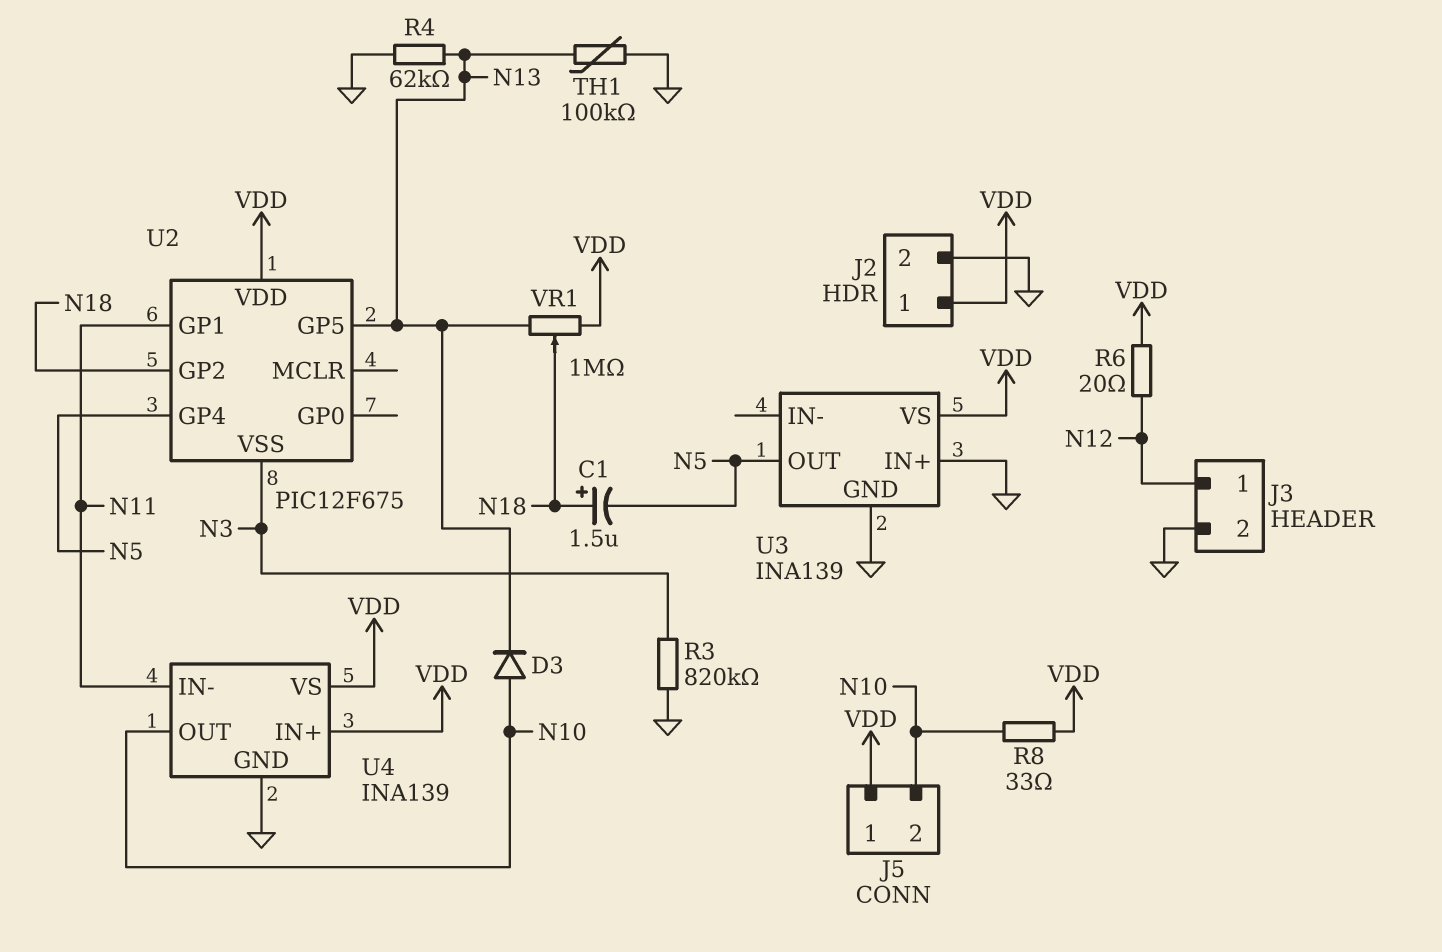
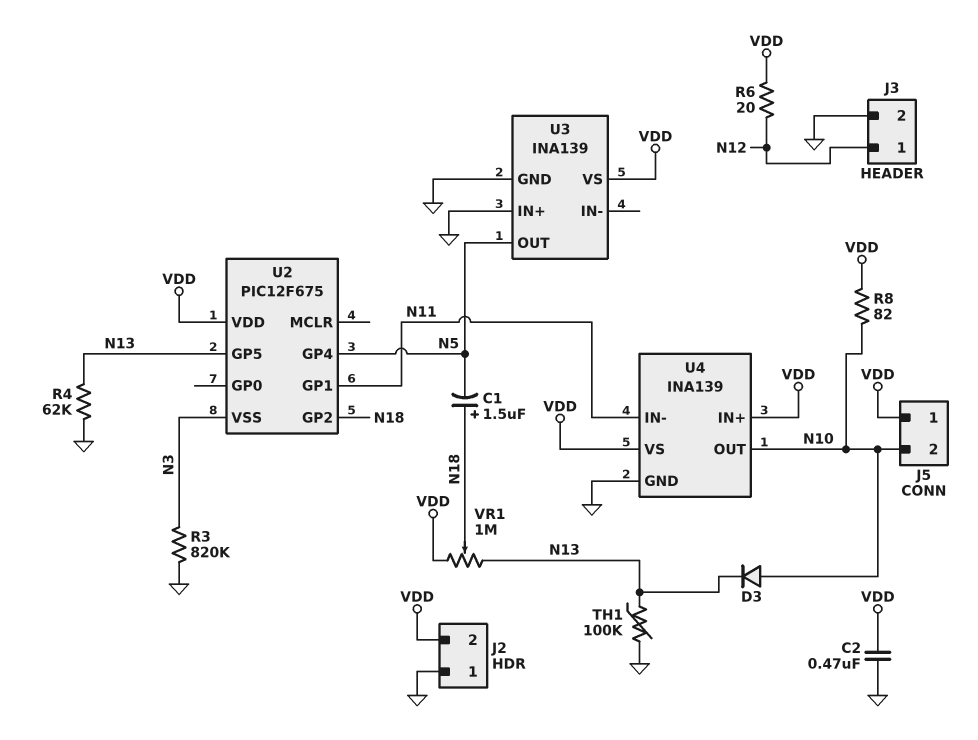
C2: none -> 470nF (GND, VDD)
J2 pin 1: VDD -> GND
J2 pin 2: GND -> VDD
R8: 33 (N10, VDD) -> 82 (N10, VDD)

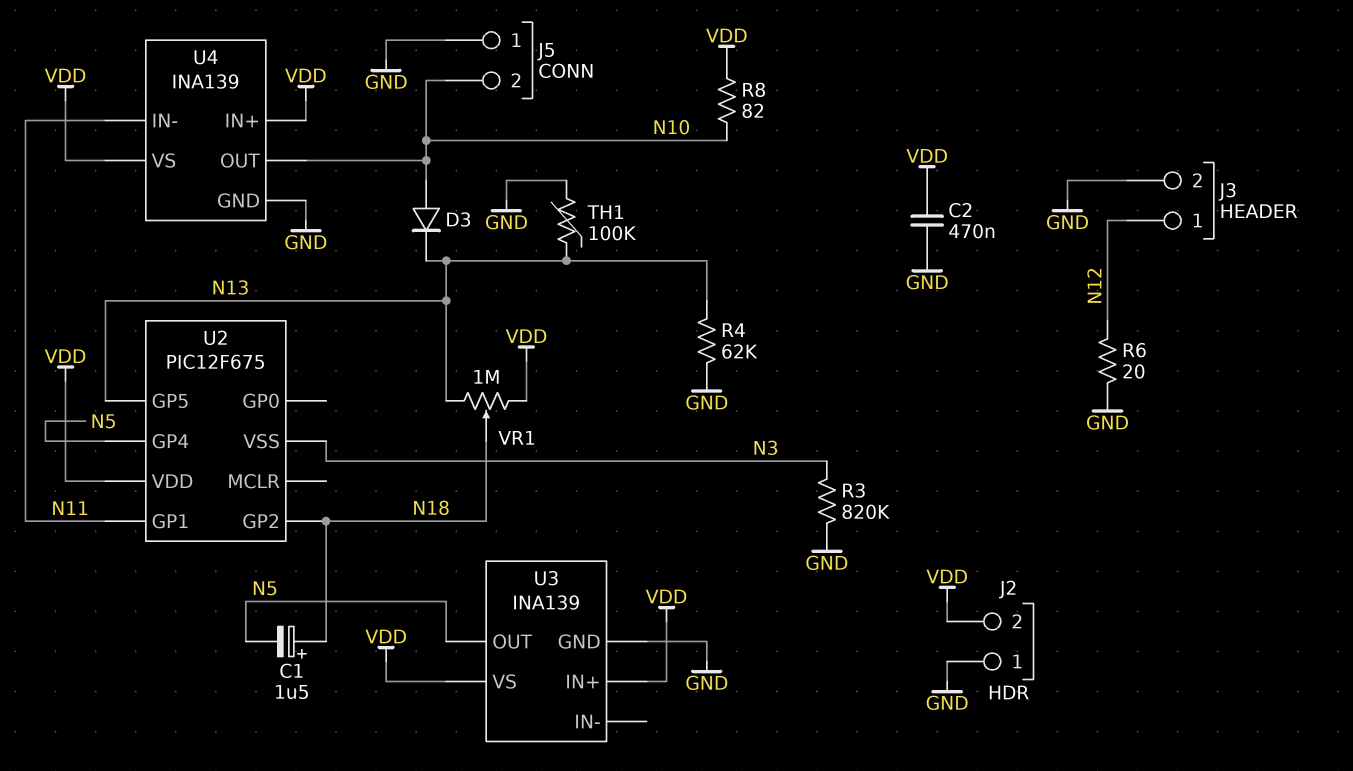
J5 pin 1: VDD -> GND
R6: 20 (N12, VDD) -> 20 (GND, N12)
U3 pin IN+: GND -> VDD

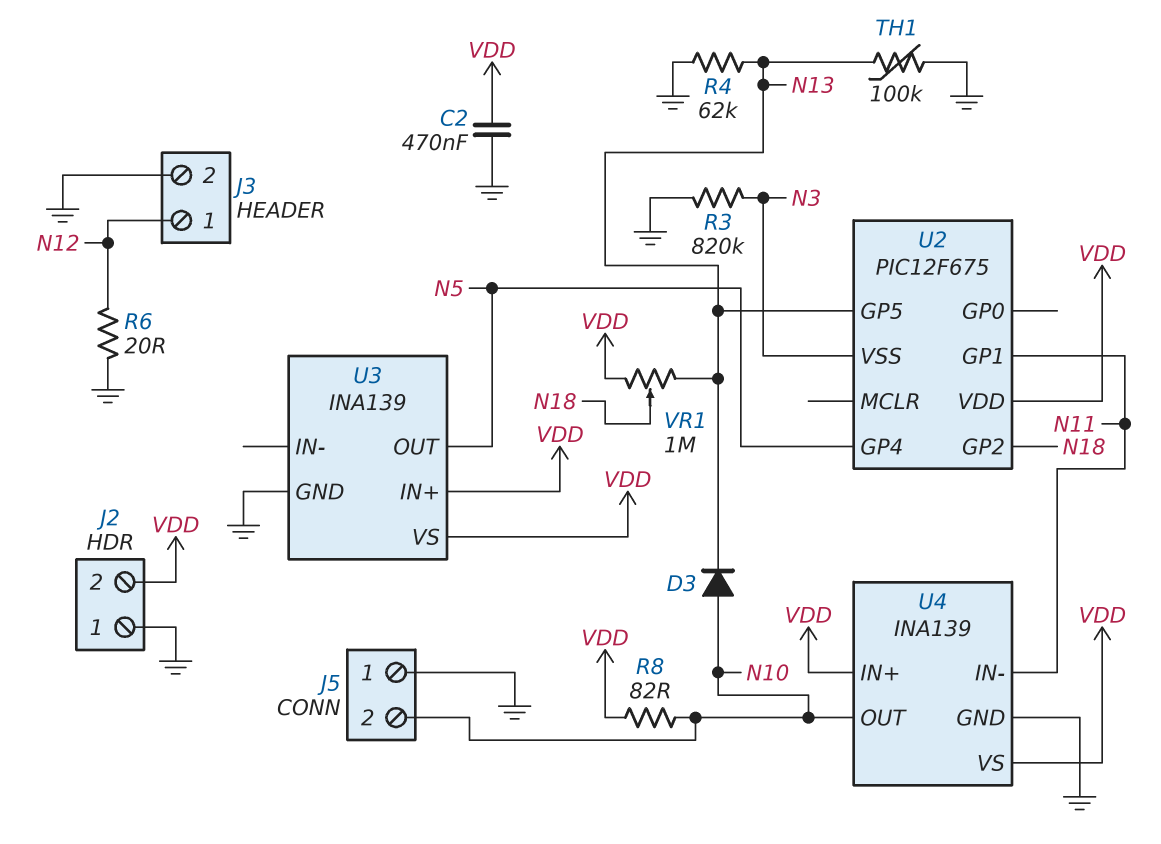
C1: 1.5uF (plus N18, minus N5) -> none

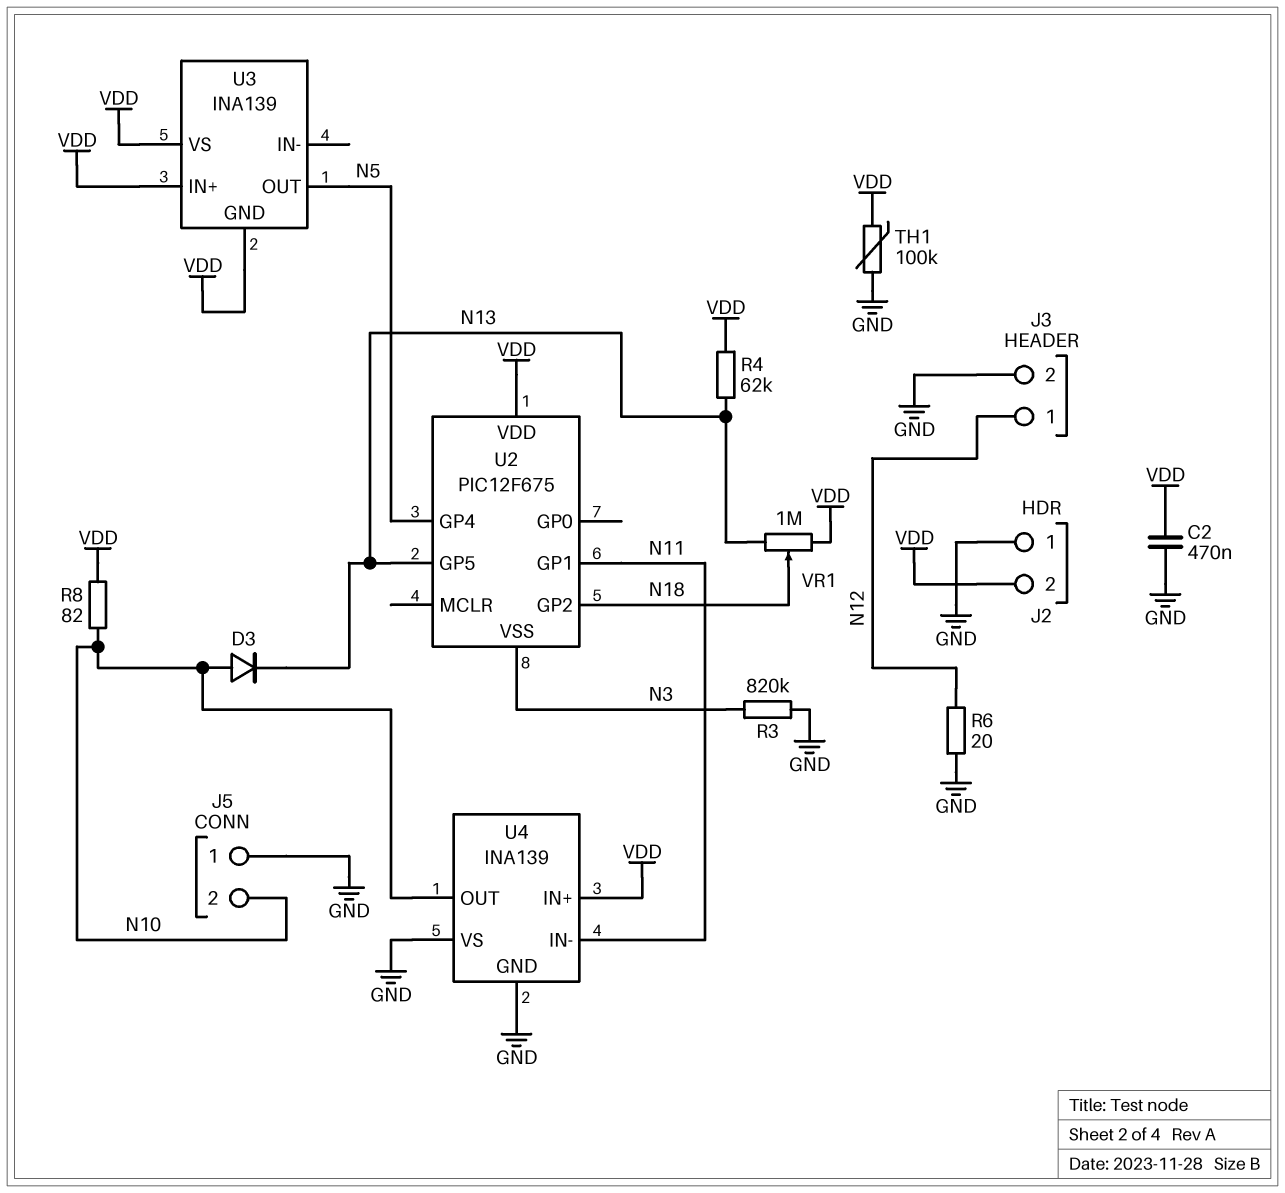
R4: 62k (GND, N13) -> 62k (N13, VDD)
TH1: 100k (GND, N13) -> 100k (GND, VDD)
U3 pin GND: GND -> VDD
U4 pin VS: VDD -> GND

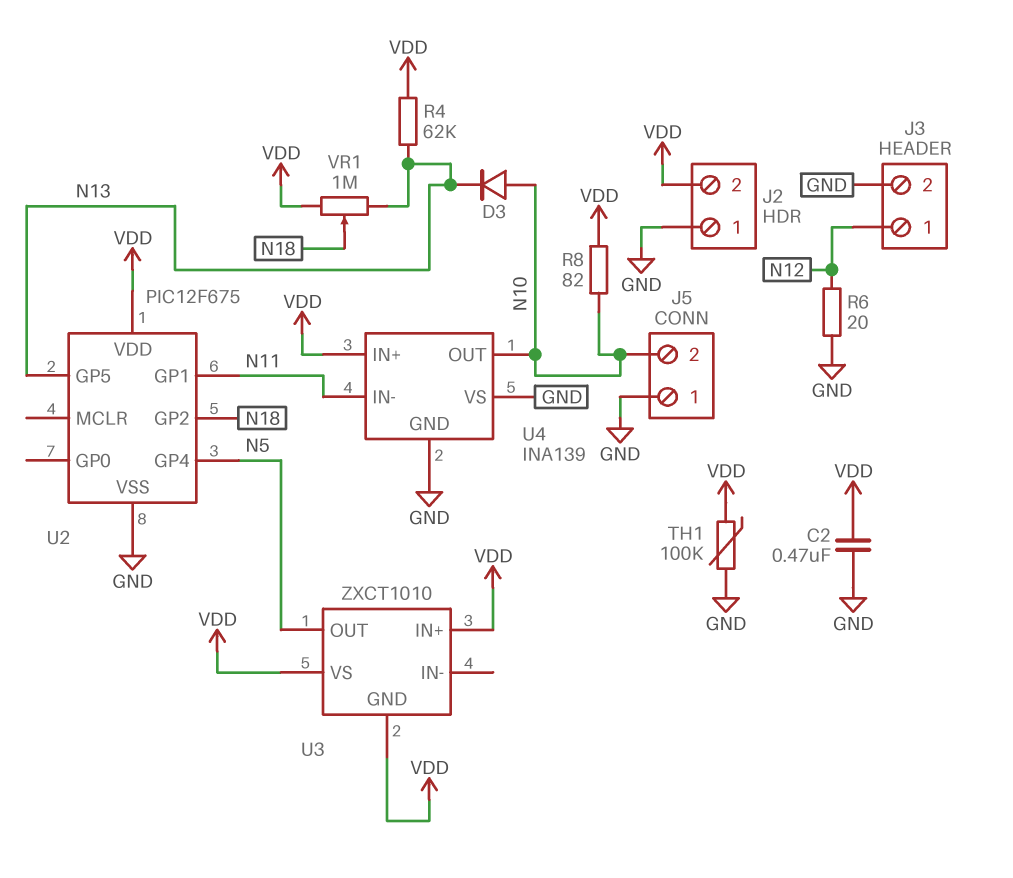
R3: 820k (GND, N3) -> none
U2 pin VSS: N3 -> GND
U3: INA139 -> ZXCT1010

